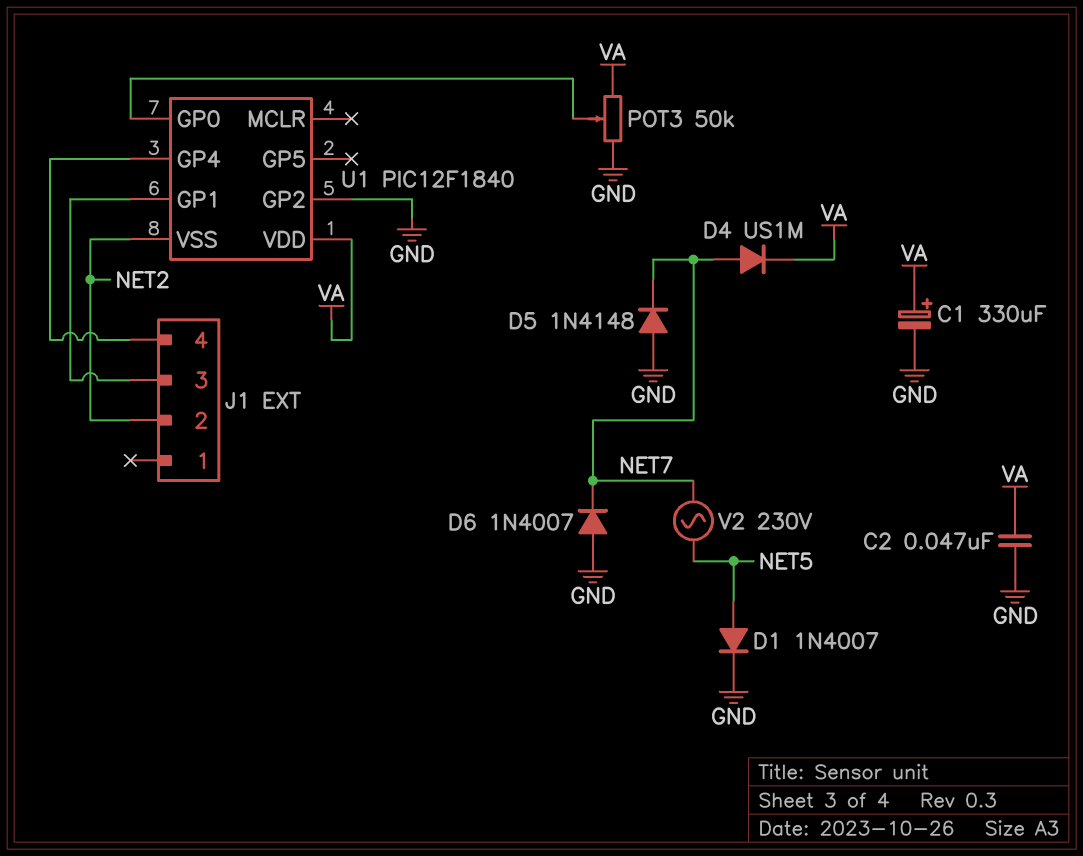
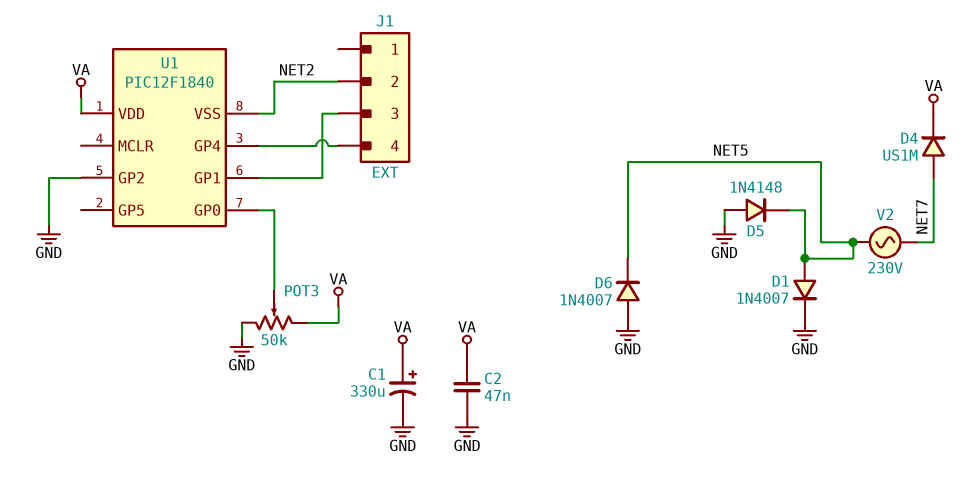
D5: diode 1N4148 (A GND, K NET7) -> diode 1N4148 (A GND, K NET5)
D6: diode 1N4007 (A GND, K NET7) -> diode 1N4007 (A GND, K NET5)

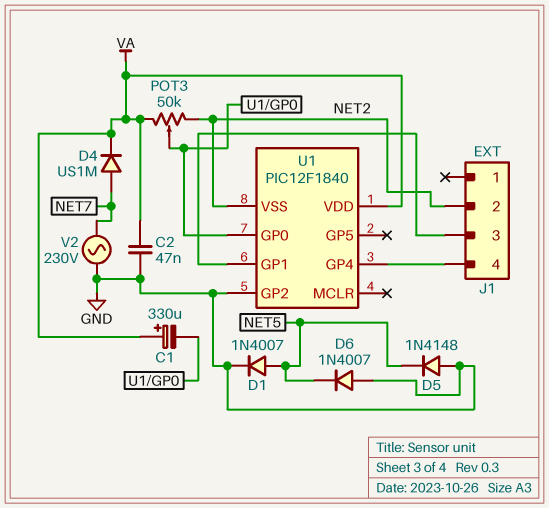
C1: 330uF (plus VA, minus GND) -> 330uF (plus VA, minus U1/GP0)
POT3: 50k (GND, VA, wiper U1/GP0) -> 50k (NET2, VA, wiper U1/GP0)
V2: AC 230V (NET5, NET7) -> AC 230V (GND, NET7)

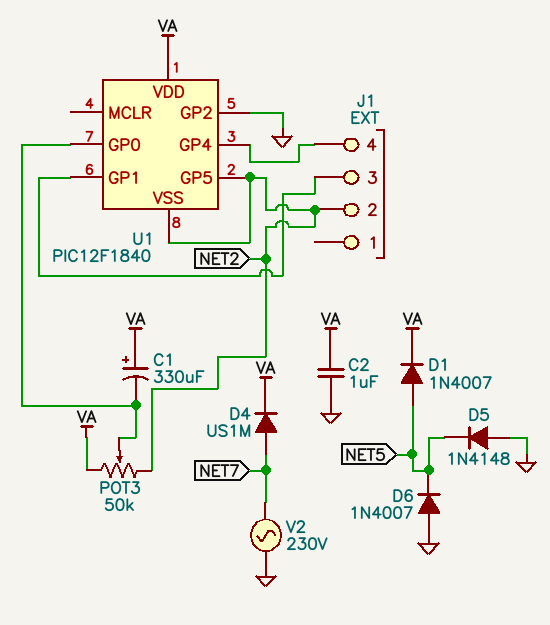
C2: 47nF (GND, VA) -> 1uF (GND, VA)
D1: diode 1N4007 (A NET5, K GND) -> diode 1N4007 (A NET5, K VA)
U1 pin GP5: none -> NET2

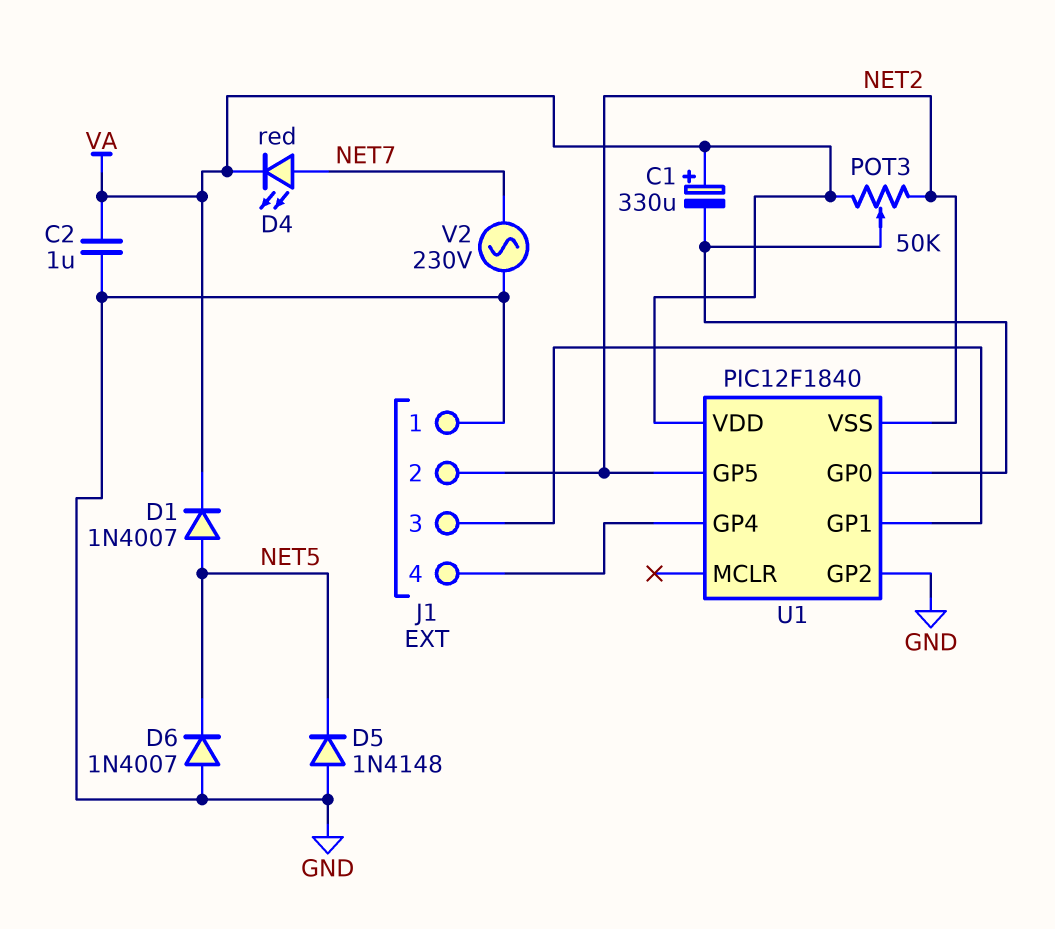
D4: diode US1M (A NET7, K VA) -> LED red (A NET7, K VA)
J1 pin 1: none -> GND

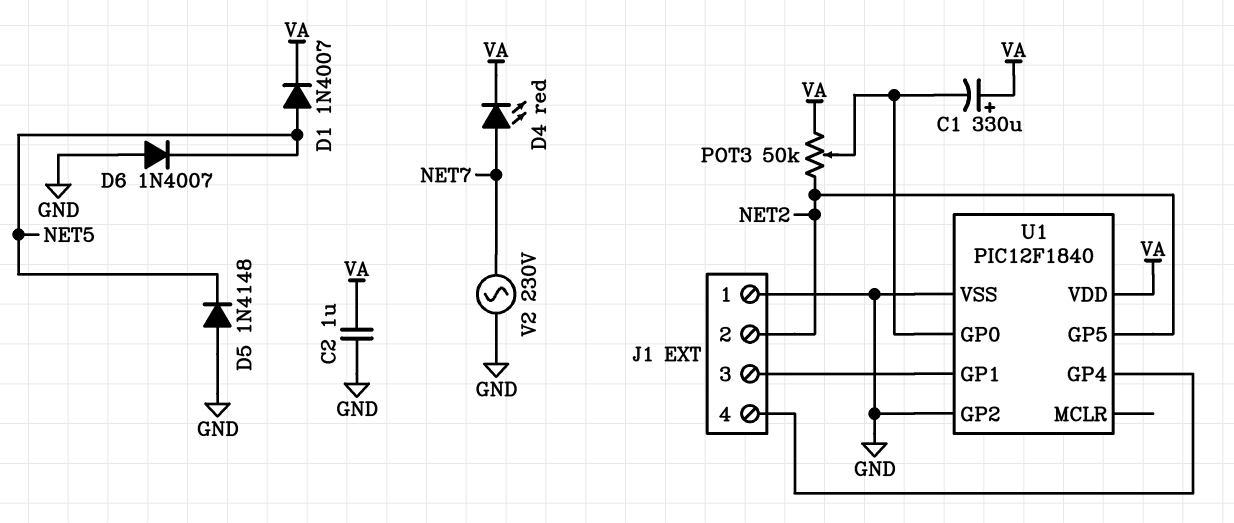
U1 pin VSS: NET2 -> GND

